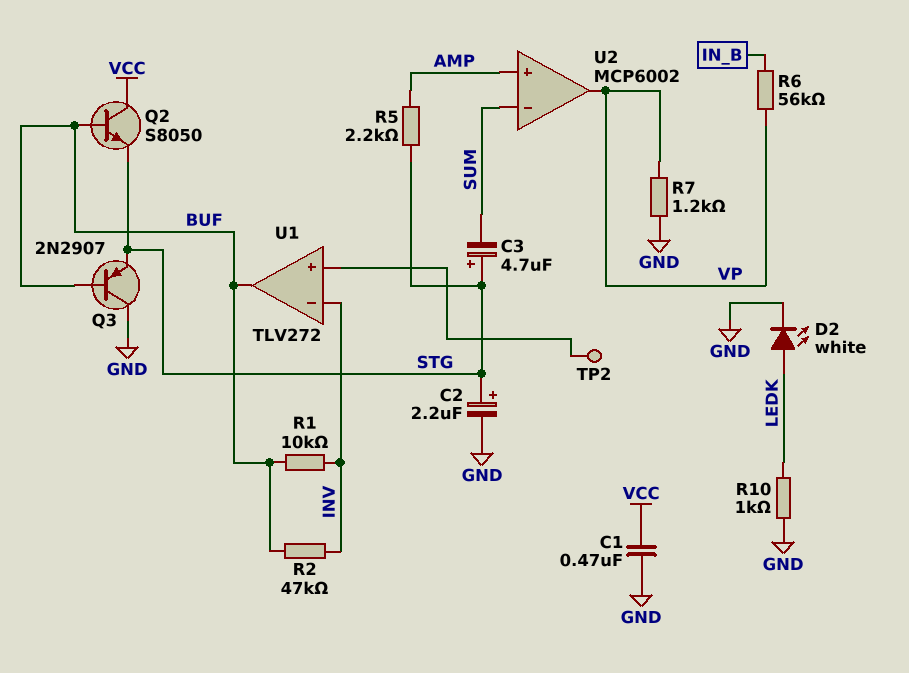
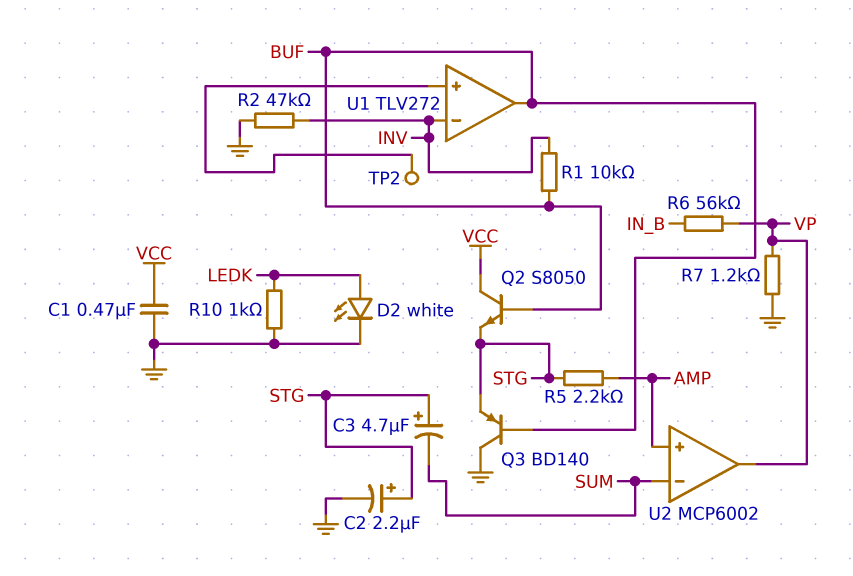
Q3: PNP 2N2907 (B BUF, C GND, E STG) -> PNP BD140 (B BUF, C GND, E STG)
R2: 47k (BUF, INV) -> 47k (GND, INV)

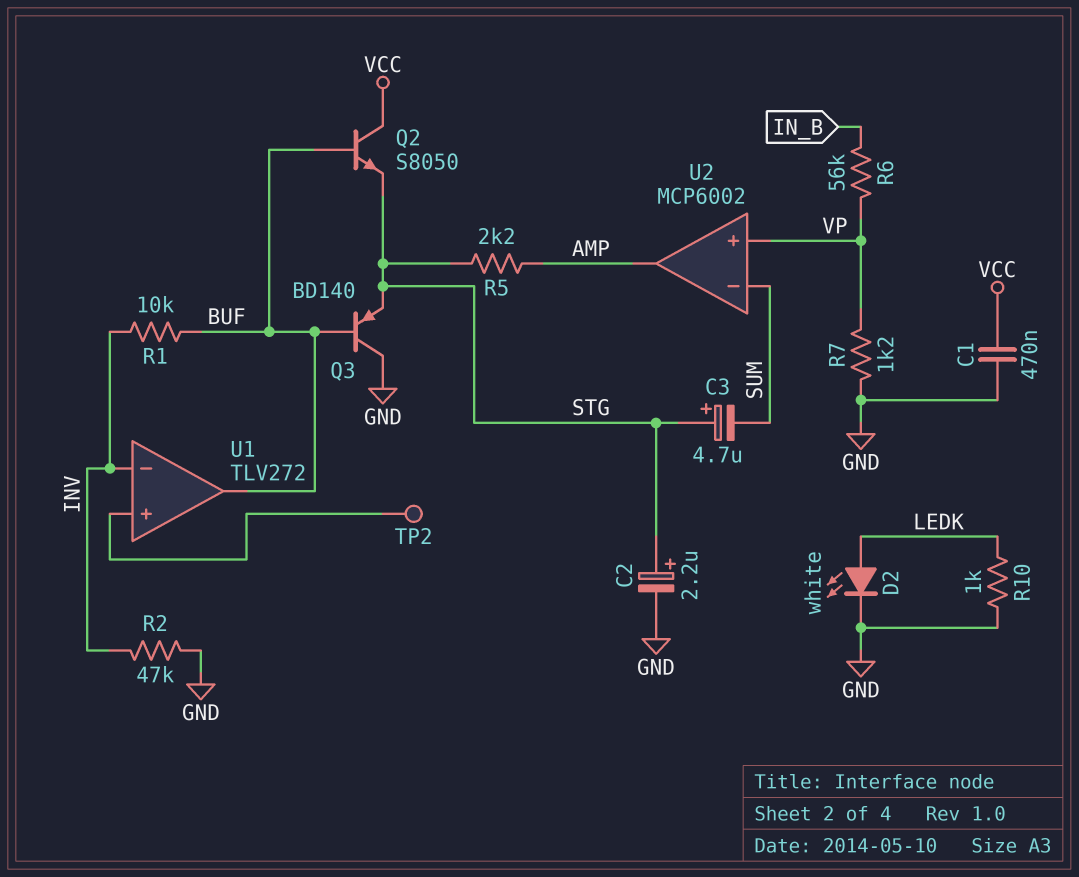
U2 pin in+: AMP -> VP
U2 pin out: VP -> AMP

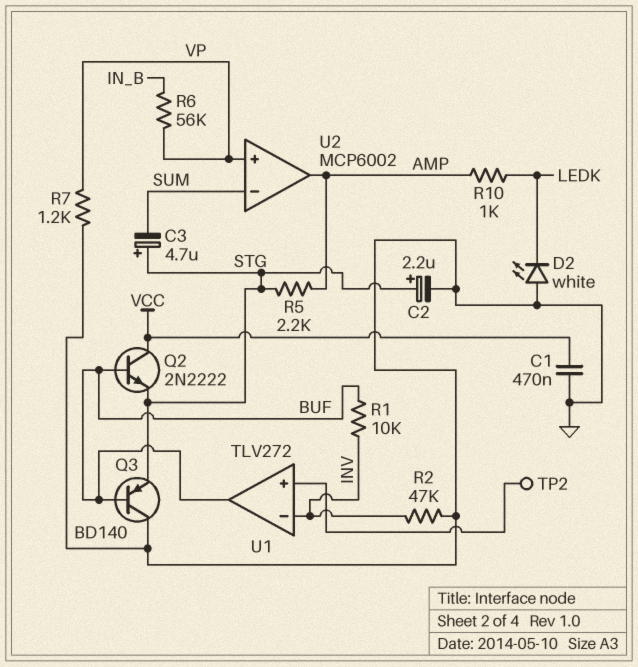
D2: LED white (A LEDK, K GND) -> LED white (A GND, K LEDK)
Q2: NPN S8050 (B BUF, C VCC, E STG) -> NPN 2N2222 (B BUF, C VCC, E STG)
R10: 1k (GND, LEDK) -> 1k (AMP, LEDK)

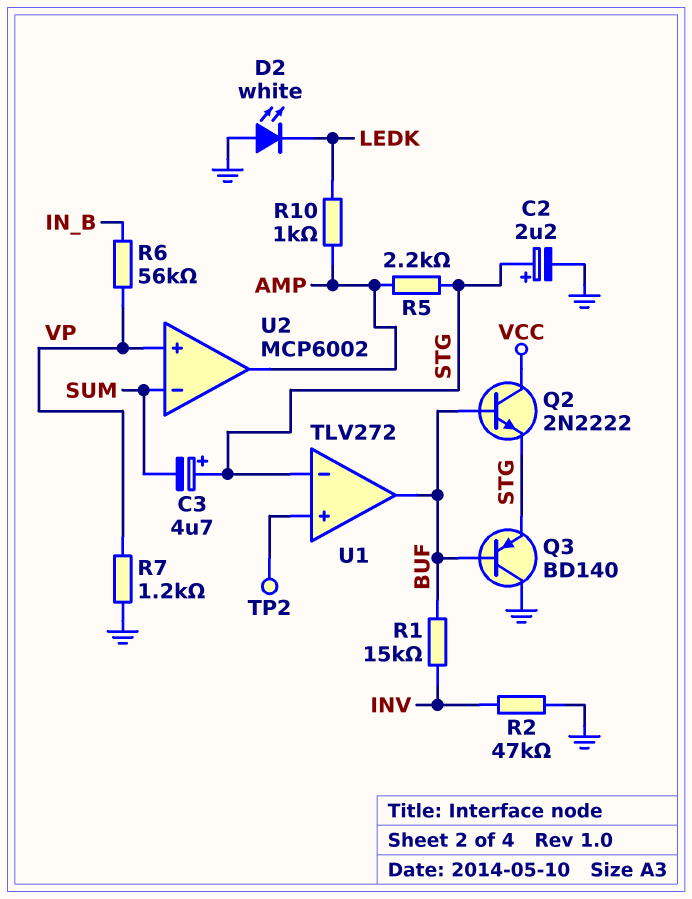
C1: 470nF (GND, VCC) -> none
R1: 10k (BUF, INV) -> 15k (BUF, INV)
U1 pin in-: INV -> STG

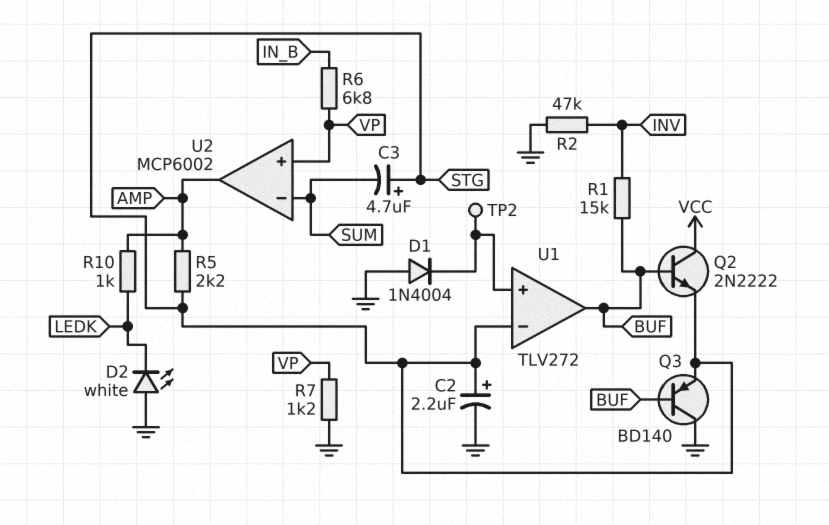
D1: none -> diode 1N4004 (A GND, K U1/in+)
R6: 56k (IN_B, VP) -> 6.8k (IN_B, VP)

